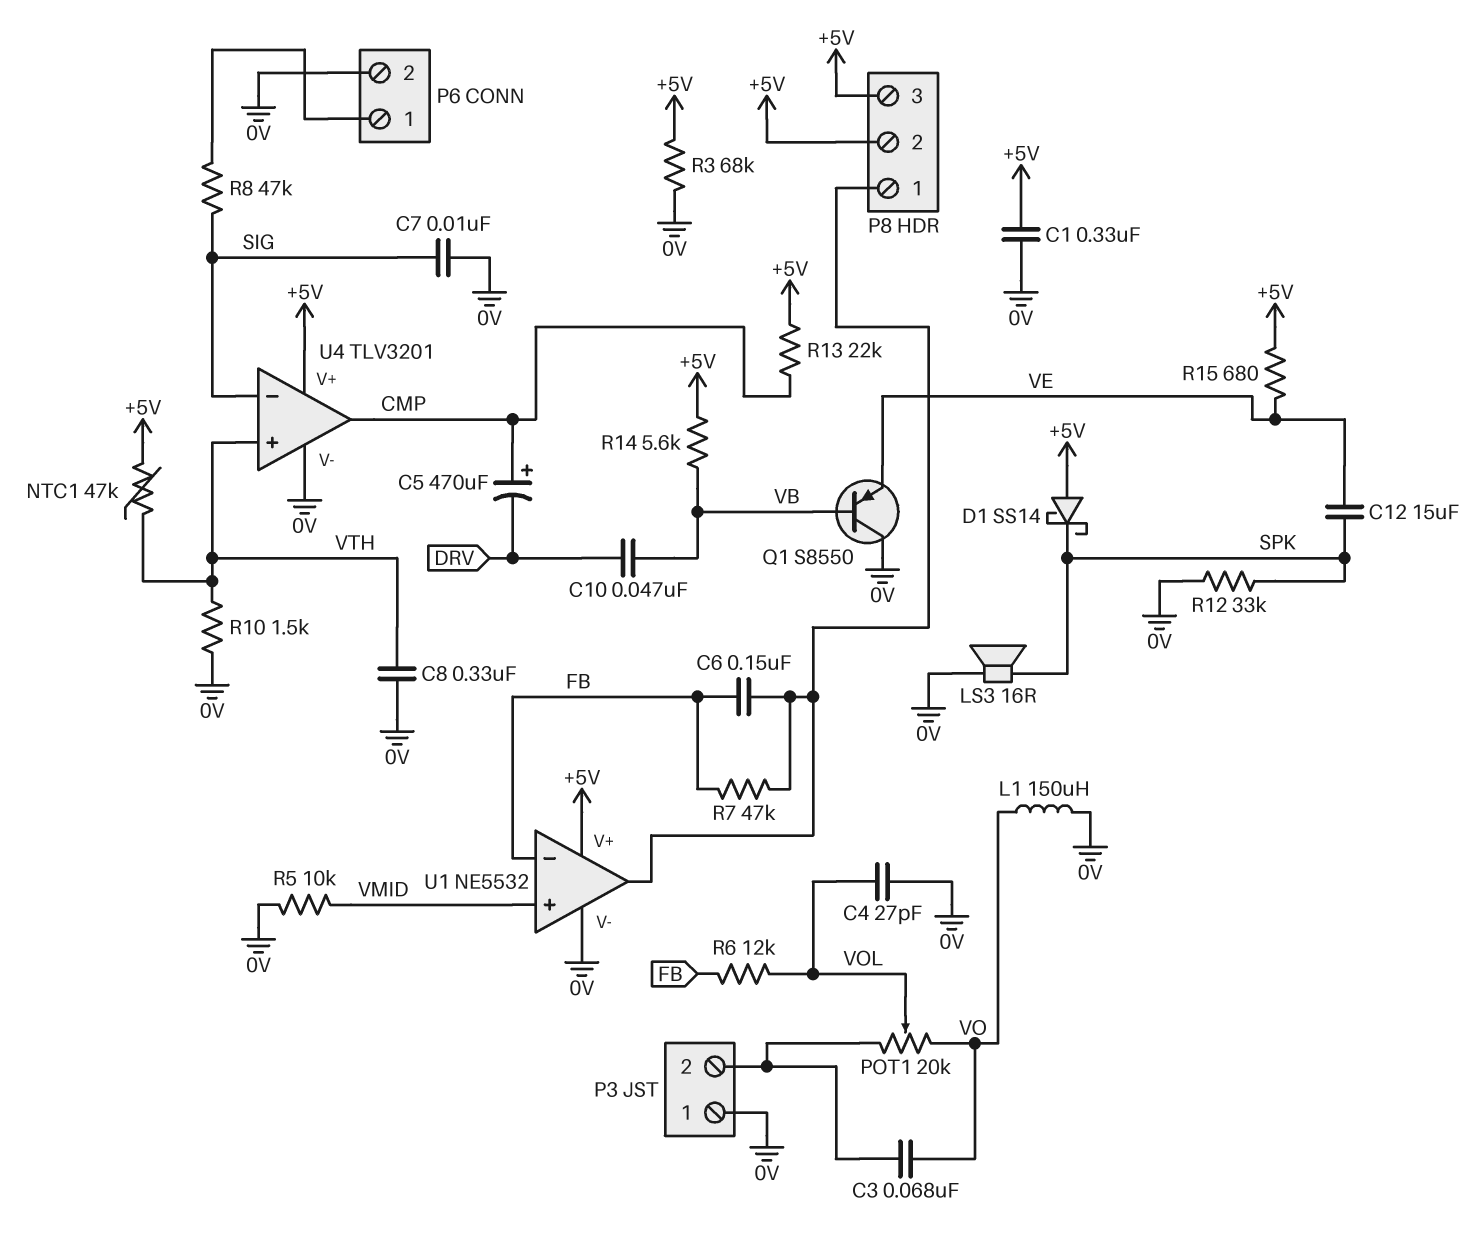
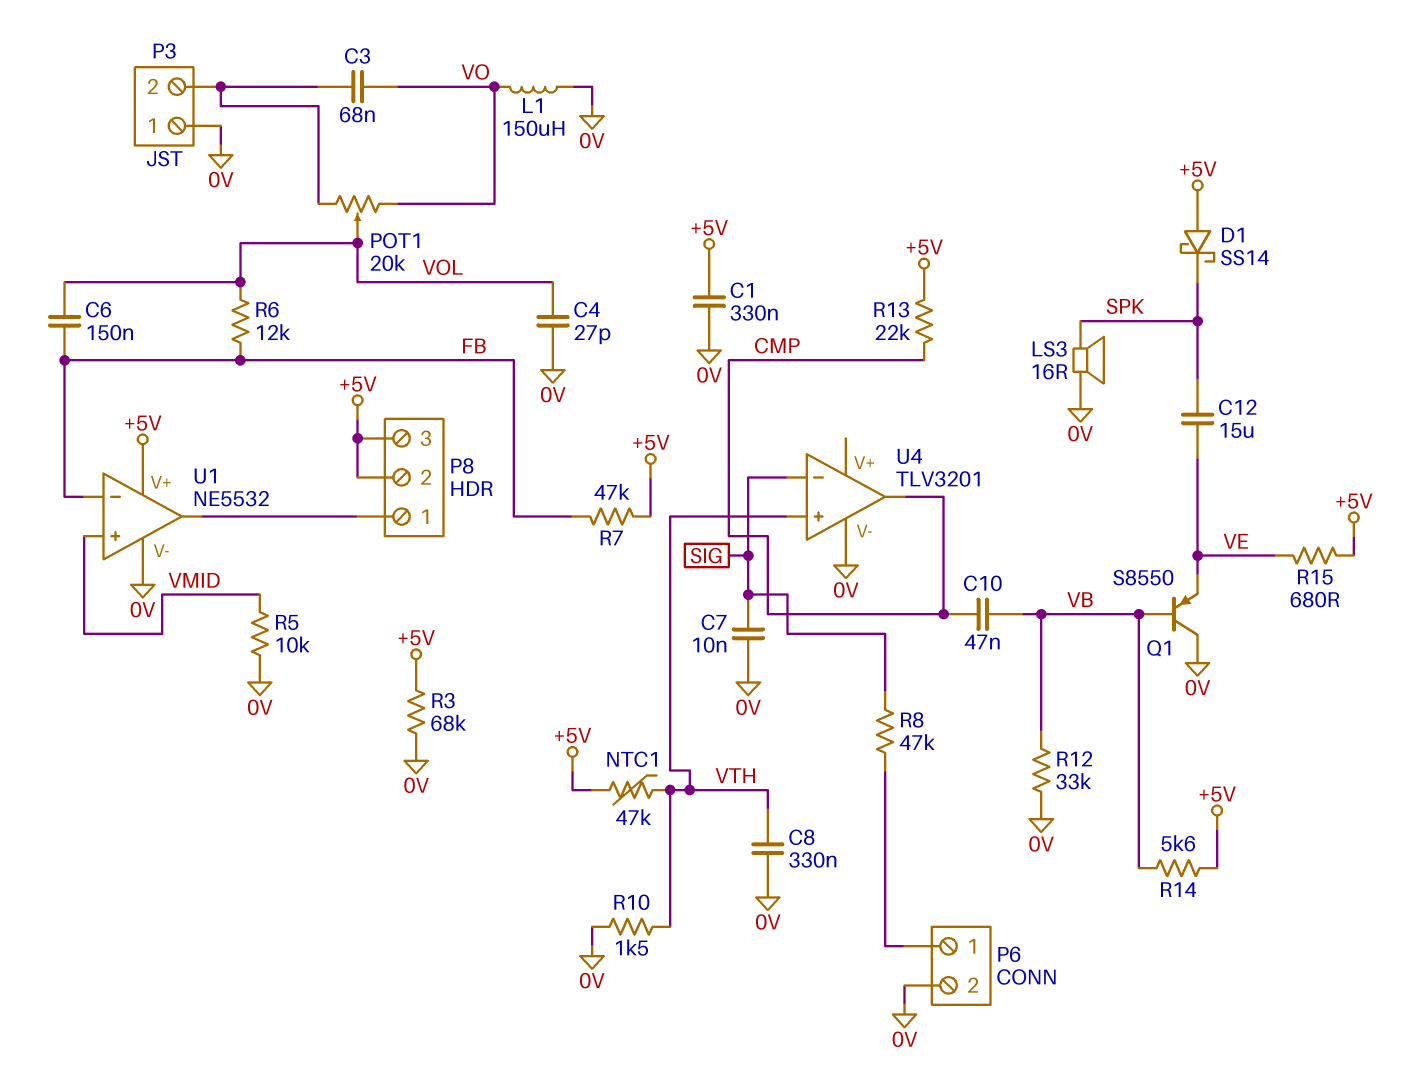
C5: 470uF (plus CMP, minus DRV) -> none
C6: 150nF (FB, P8/1) -> 150nF (FB, VOL)
C10: 47nF (DRV, VB) -> 47nF (CMP, VB)
R7: 47k (FB, P8/1) -> 47k (+5V, FB)
R12: 33k (0V, SPK) -> 33k (0V, VB)
U4 pin V+: +5V -> none

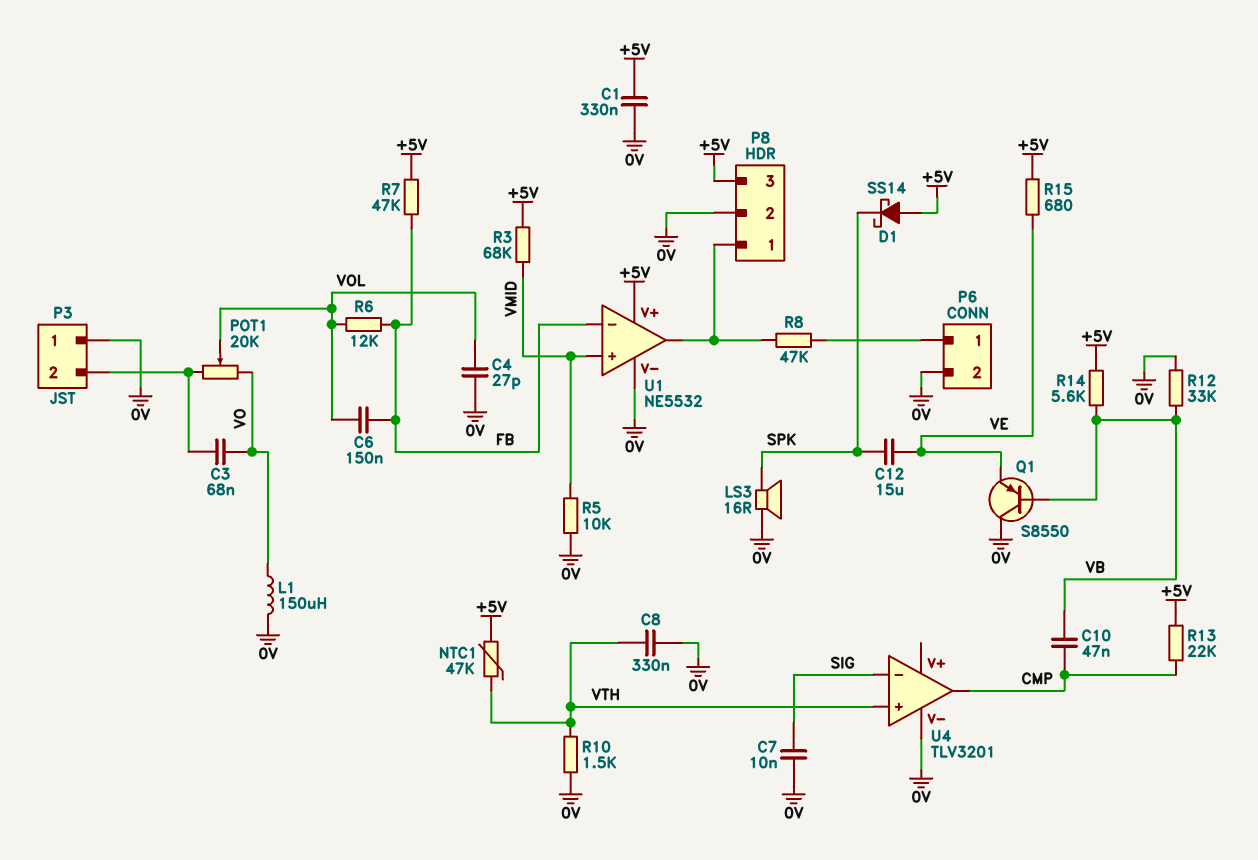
P8 pin 2: +5V -> 0V
R3: 68k (+5V, 0V) -> 68k (+5V, VMID)
R8: 47k (P6/1, SIG) -> 47k (P6/1, P8/1)

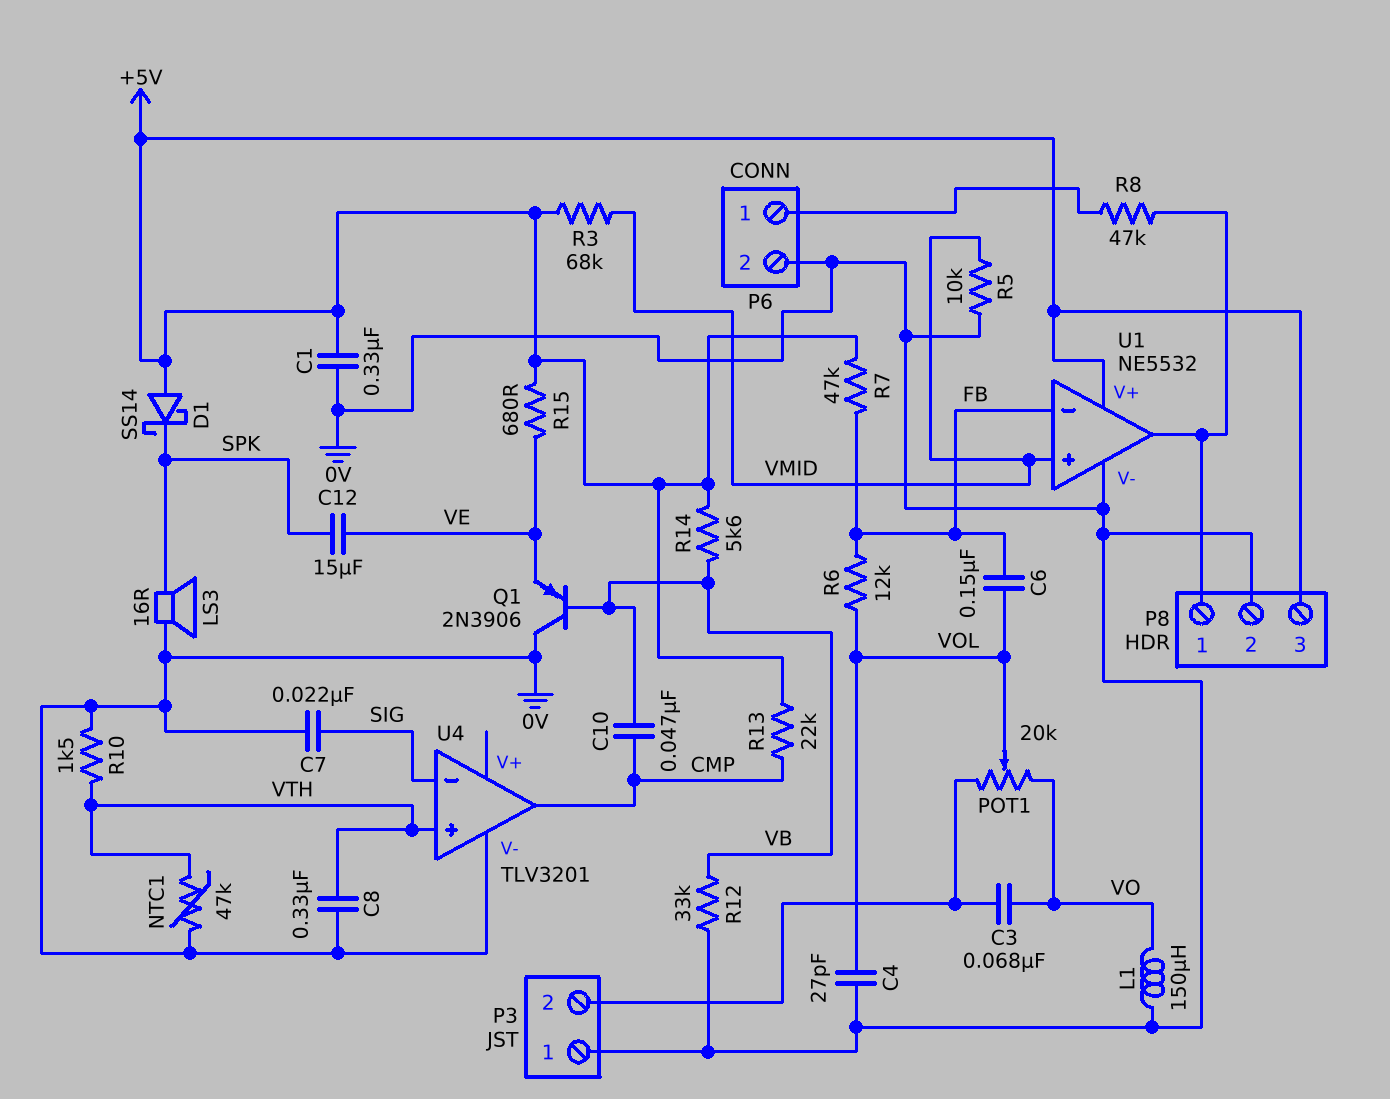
C7: 10nF (0V, SIG) -> 22nF (0V, SIG)
NTC1: 47k (+5V, VTH) -> 47k (0V, VTH)
Q1: PNP S8550 (B VB, C 0V, E VE) -> PNP 2N3906 (B VB, C 0V, E VE)

